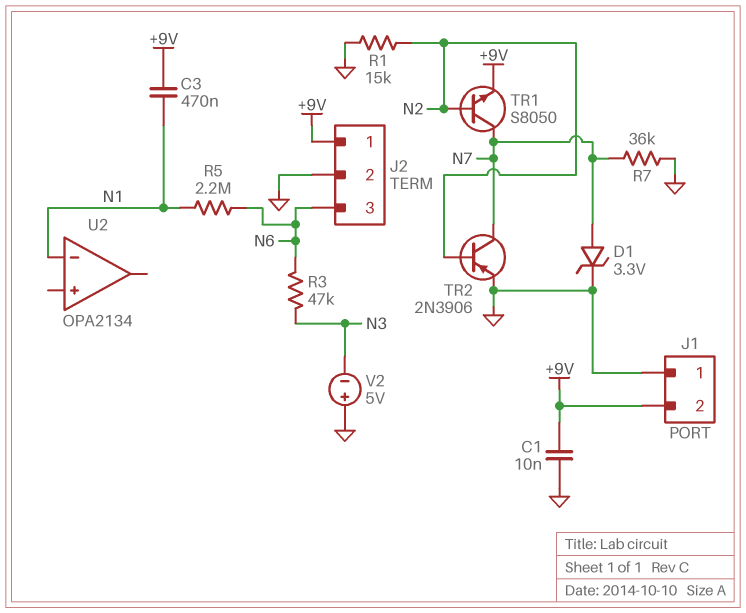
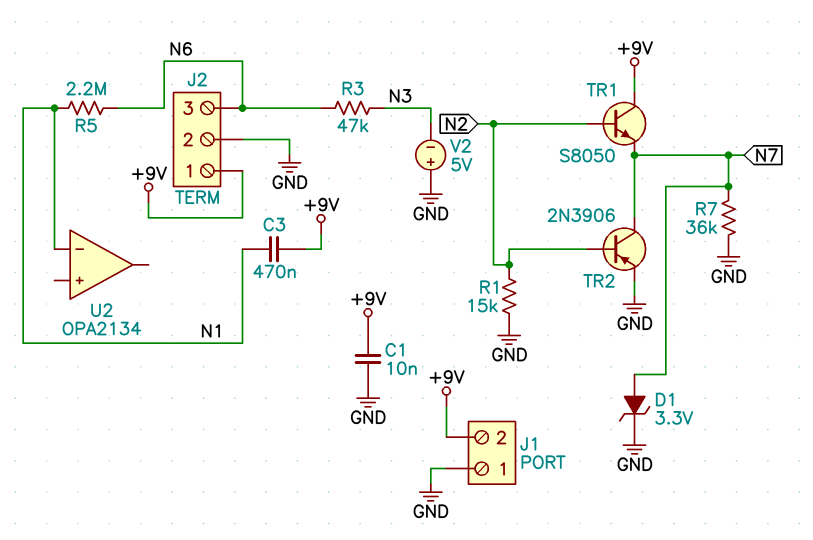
TR1: NPN S8050 (B N2, C N7, E +9V) -> NPN S8050 (B N2, C +9V, E N7)

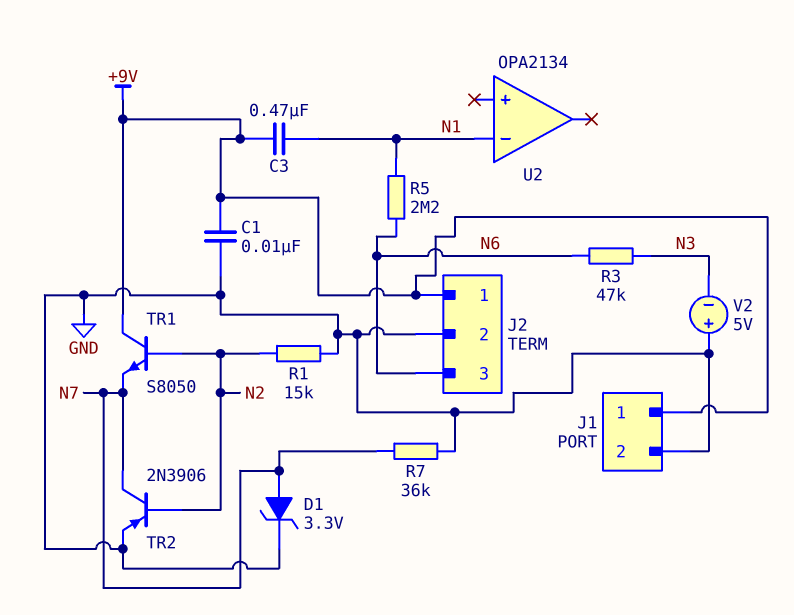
J1 pin 1: GND -> +9V
J1 pin 2: +9V -> GND

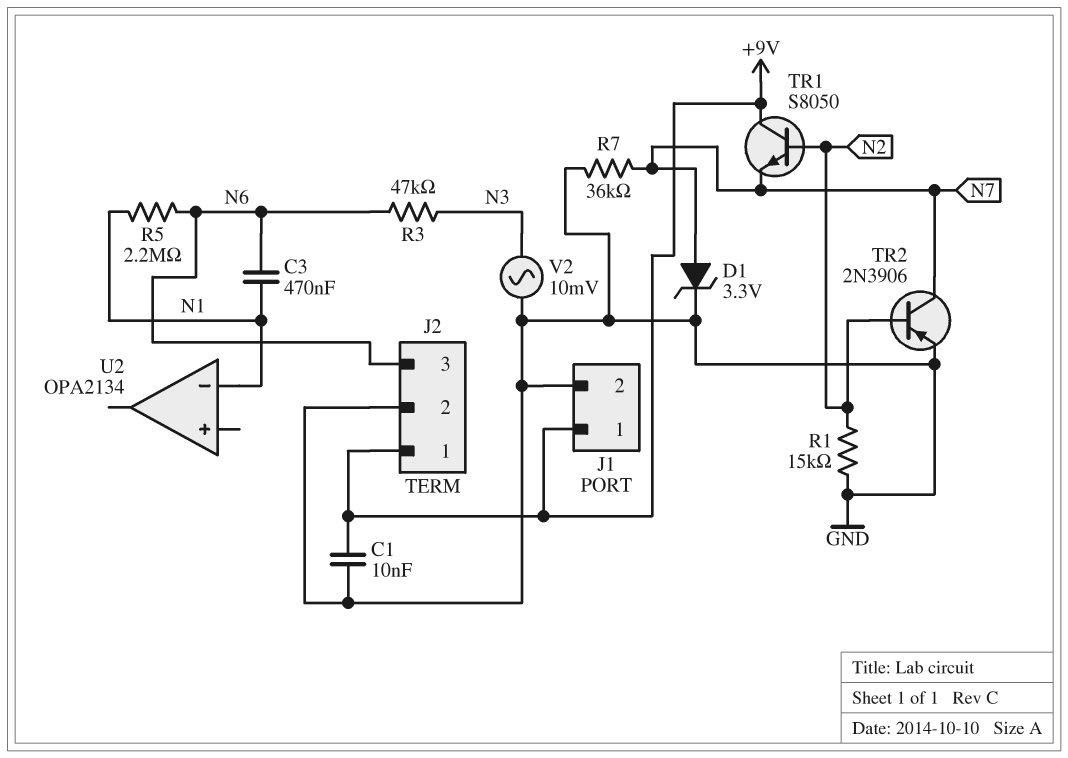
C3: 470nF (+9V, N1) -> 470nF (N1, N6)
V2: 5V (plus GND, minus N3) -> AC 10mV (GND, N3)

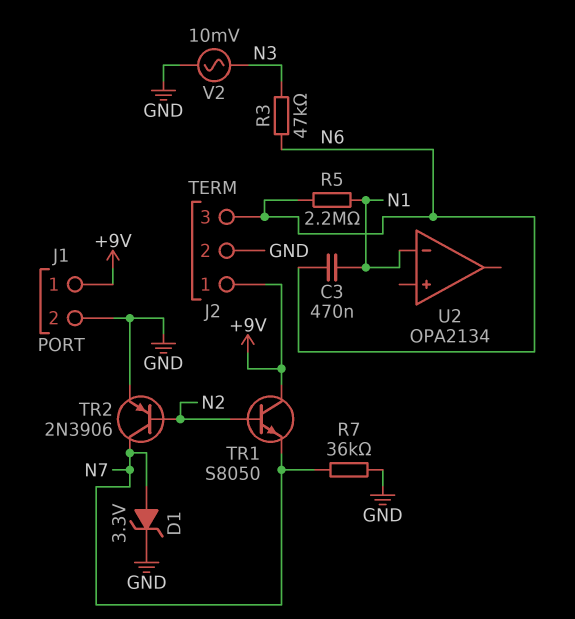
C1: 10nF (+9V, GND) -> none
R1: 15k (GND, N2) -> none

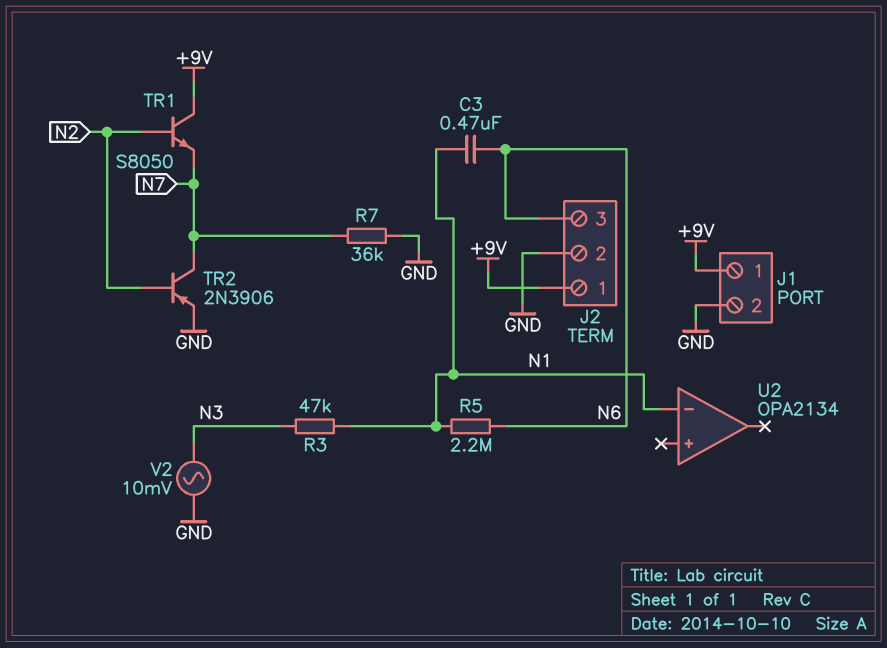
D1: zener 3.3V (A N7, K GND) -> none
R3: 47k (N3, N6) -> 47k (N1, N3)

